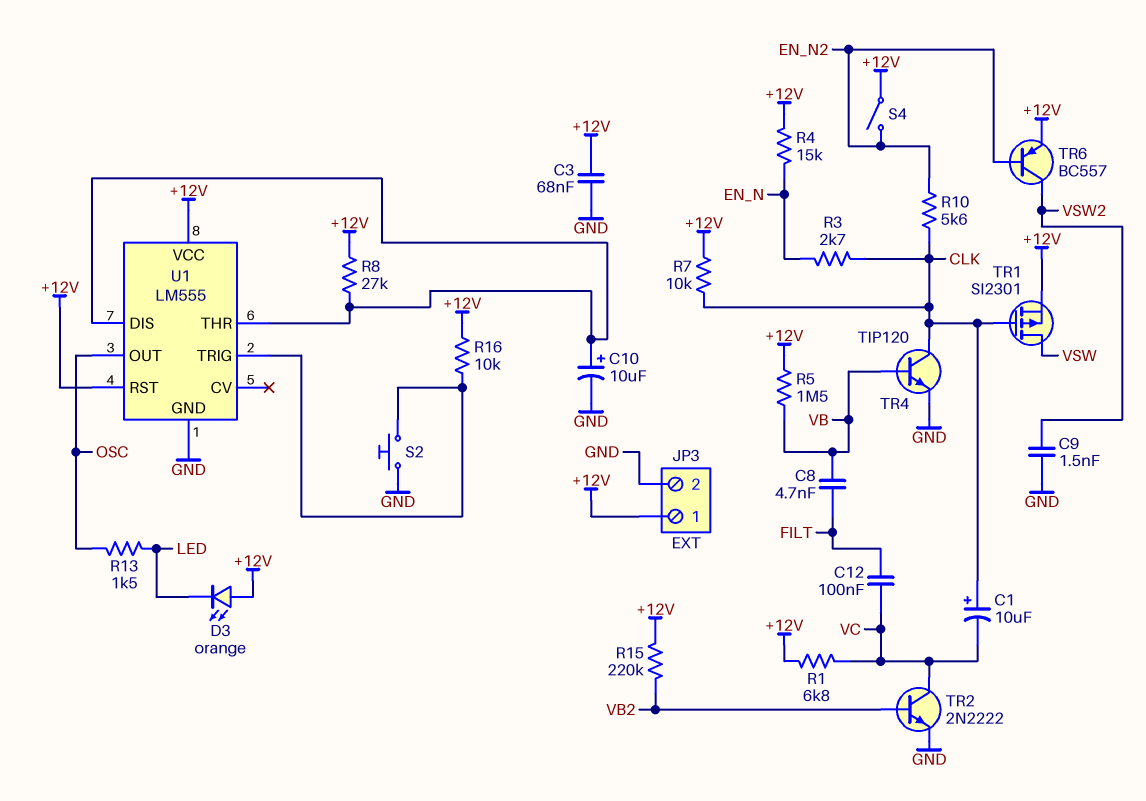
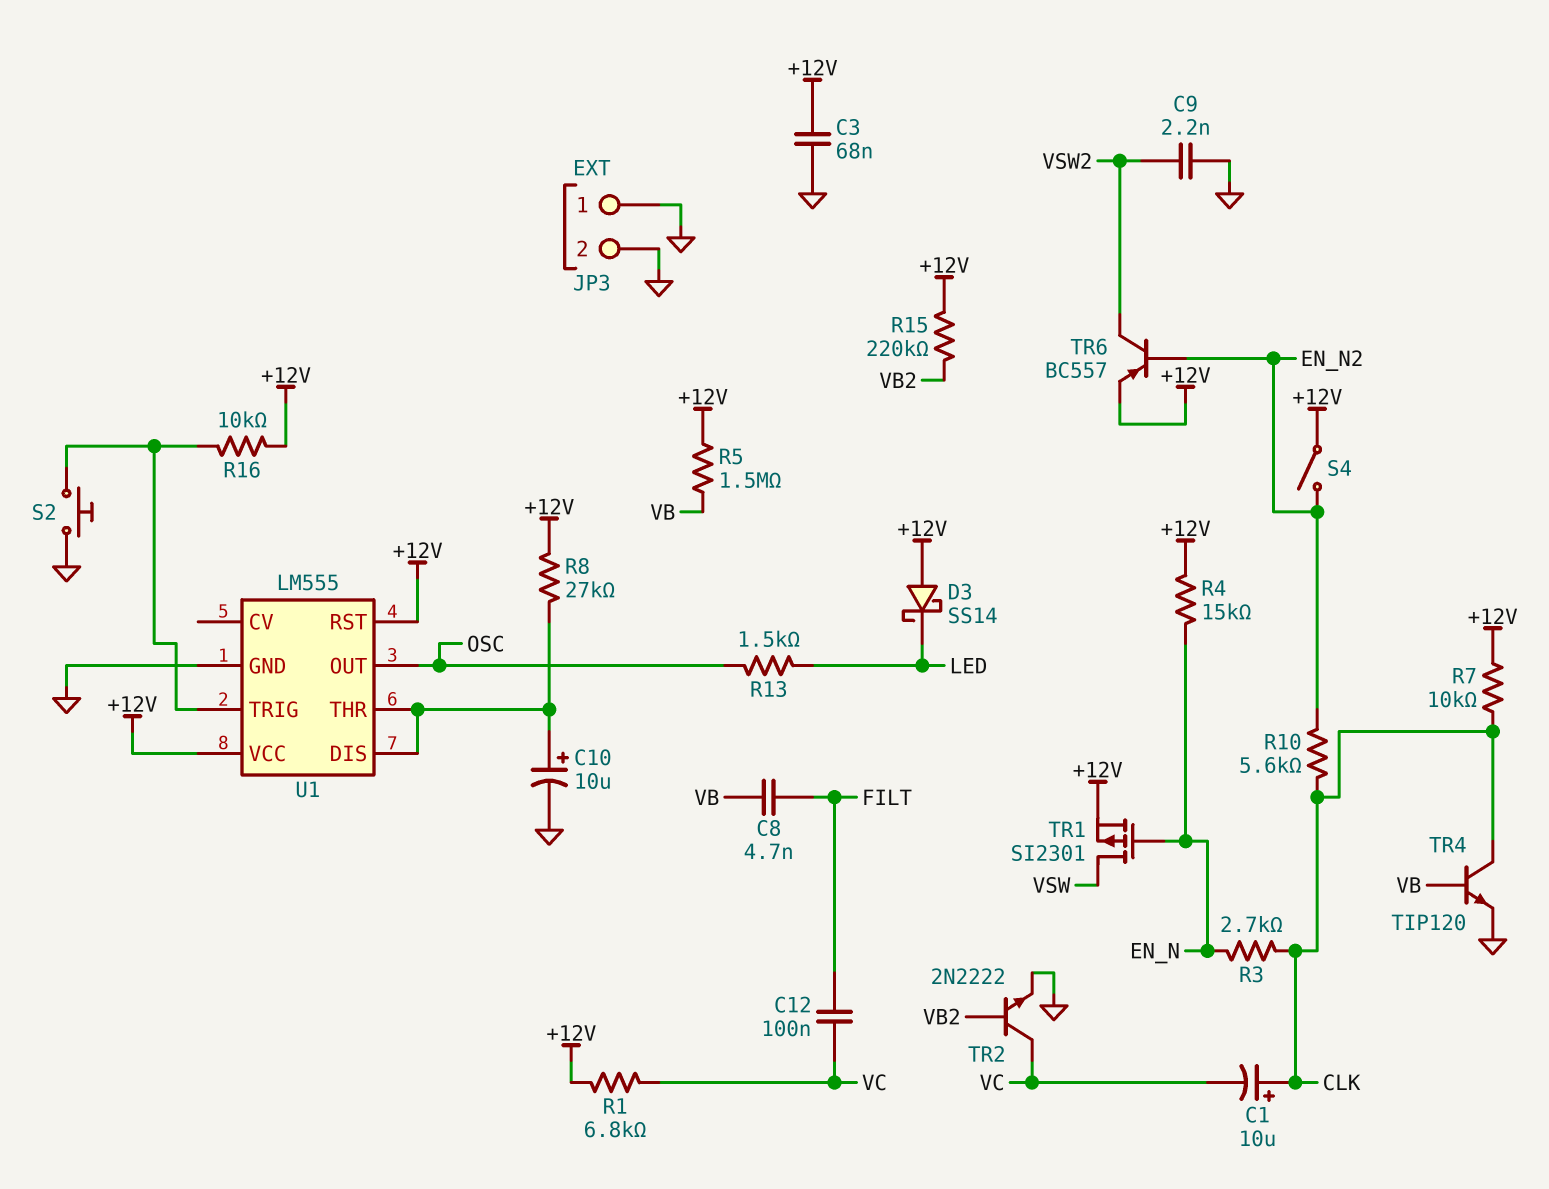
C9: 1.5nF (GND, VSW2) -> 2.2nF (GND, VSW2)
D3: LED orange (A +12V, K LED) -> schottky SS14 (A +12V, K LED)
JP3 pin 1: +12V -> GND
TR1: PMOS SI2301 (G CLK, D VSW, S +12V) -> PMOS SI2301 (G EN_N, D VSW, S +12V)

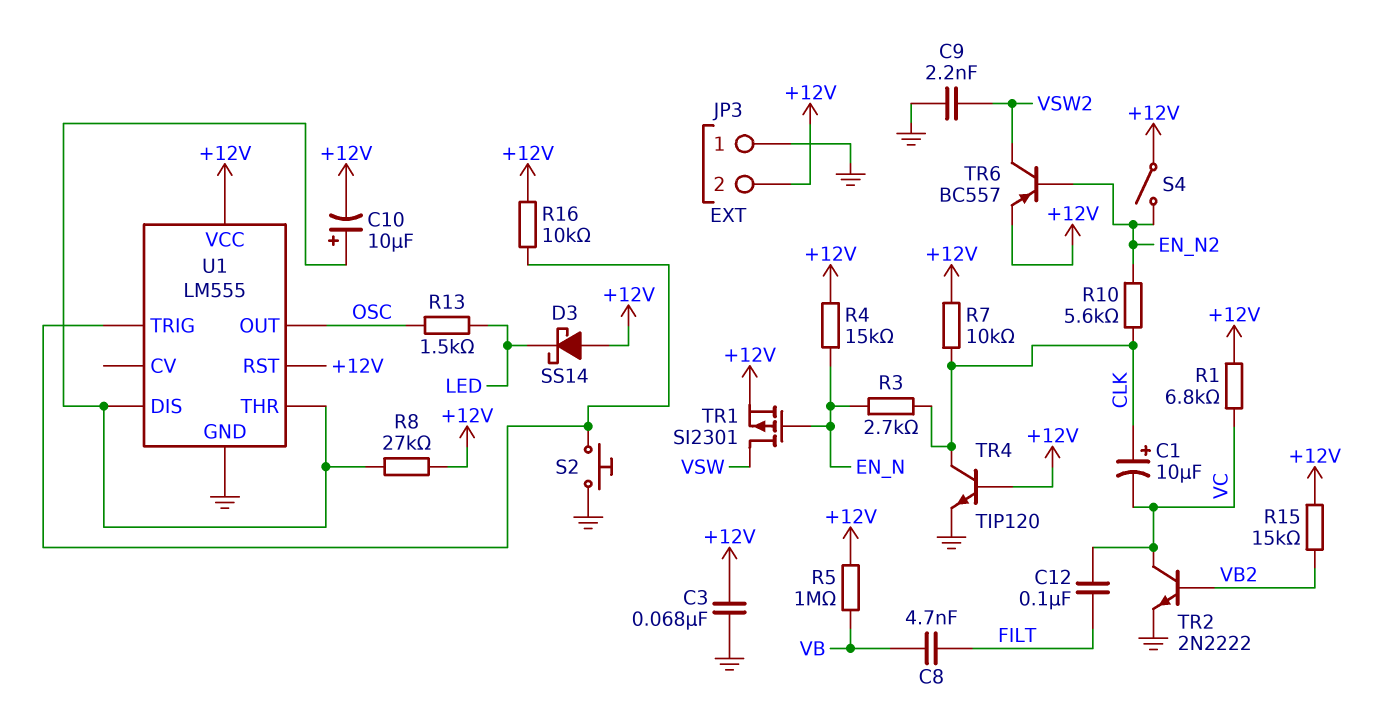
C10: 10uF (plus U1/DIS, minus GND) -> 10uF (plus U1/DIS, minus +12V)
JP3 pin 2: GND -> +12V
R5: 1.5M (+12V, VB) -> 1M (+12V, VB)
R15: 220k (+12V, VB2) -> 15k (+12V, VB2)
TR4: NPN TIP120 (B VB, C CLK, E GND) -> NPN TIP120 (B +12V, C CLK, E GND)

